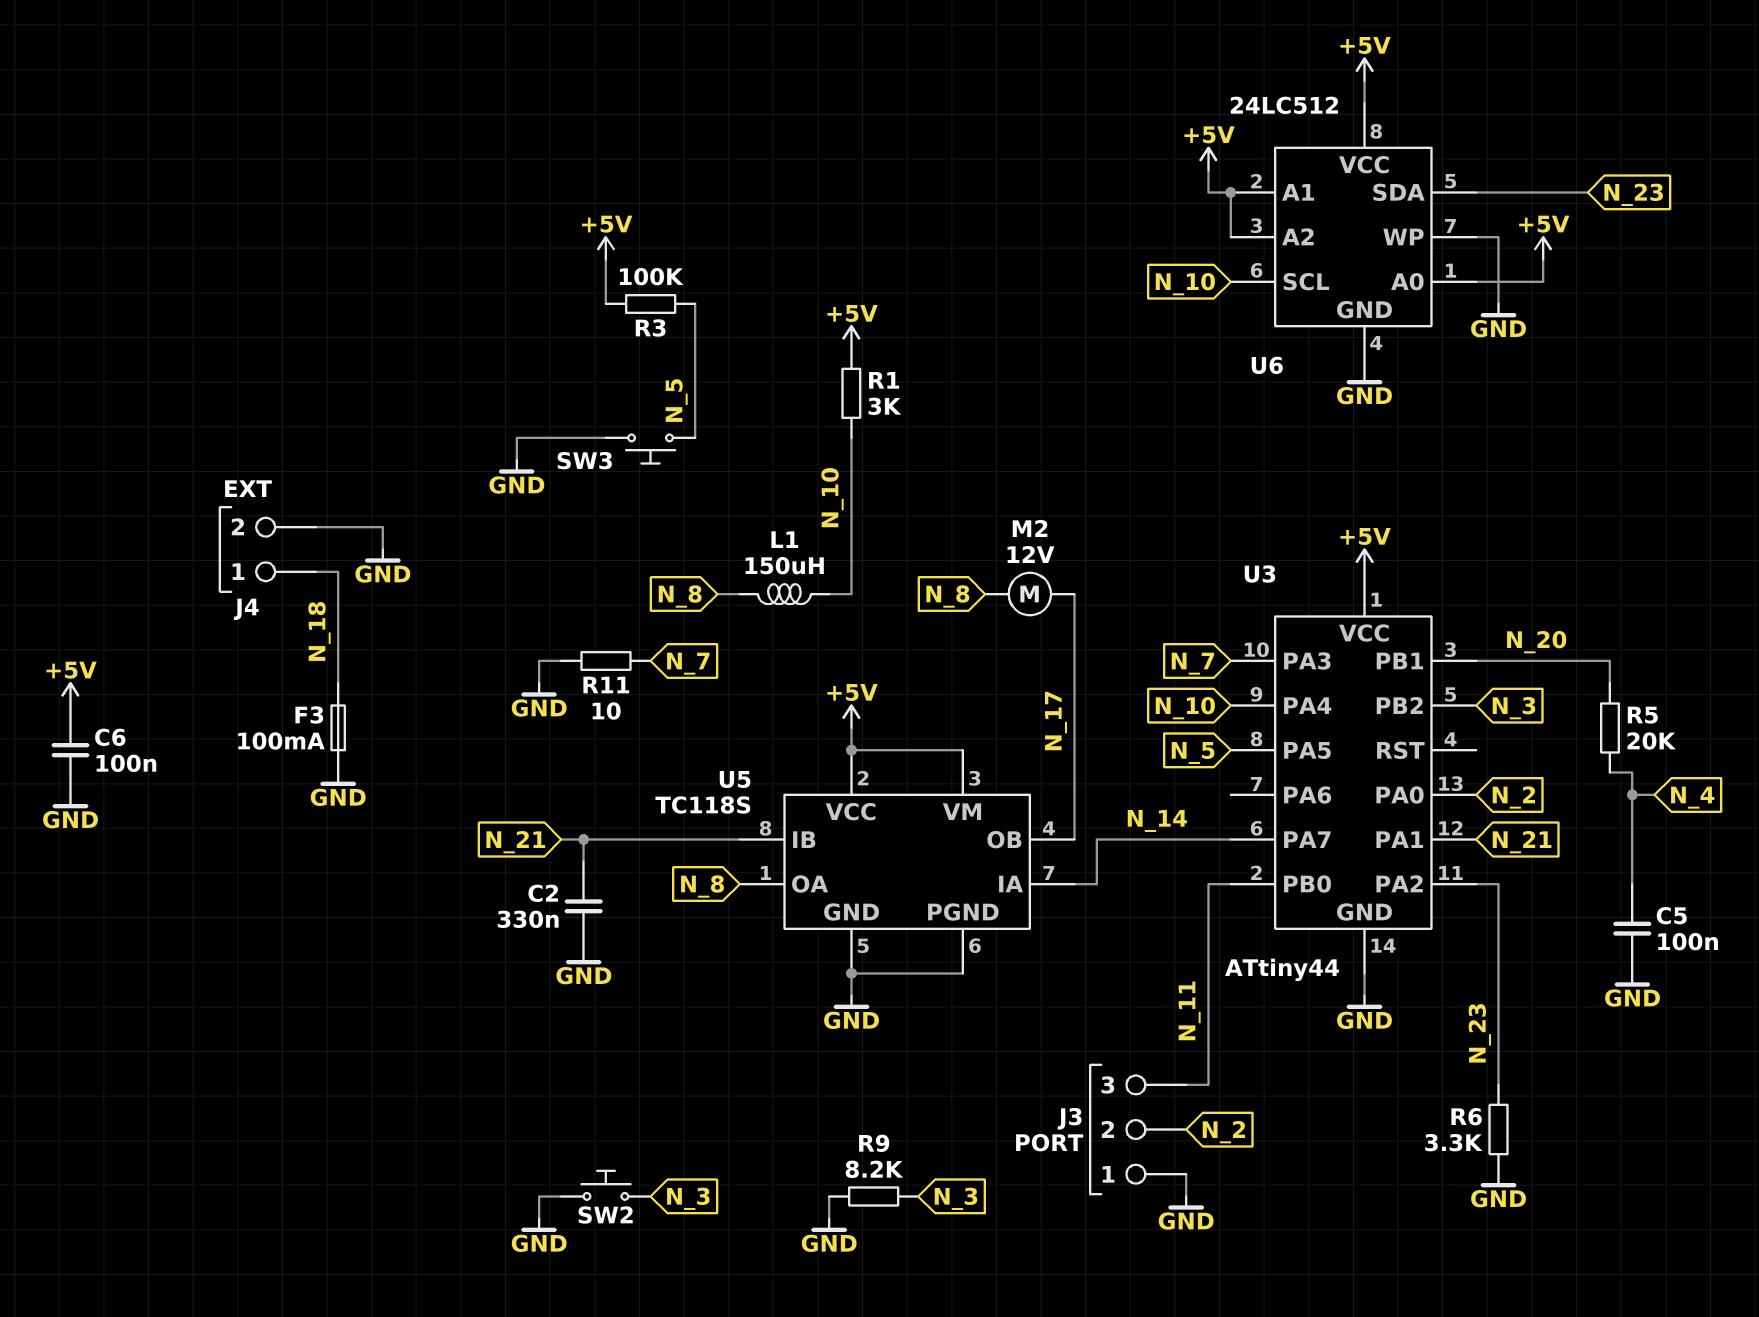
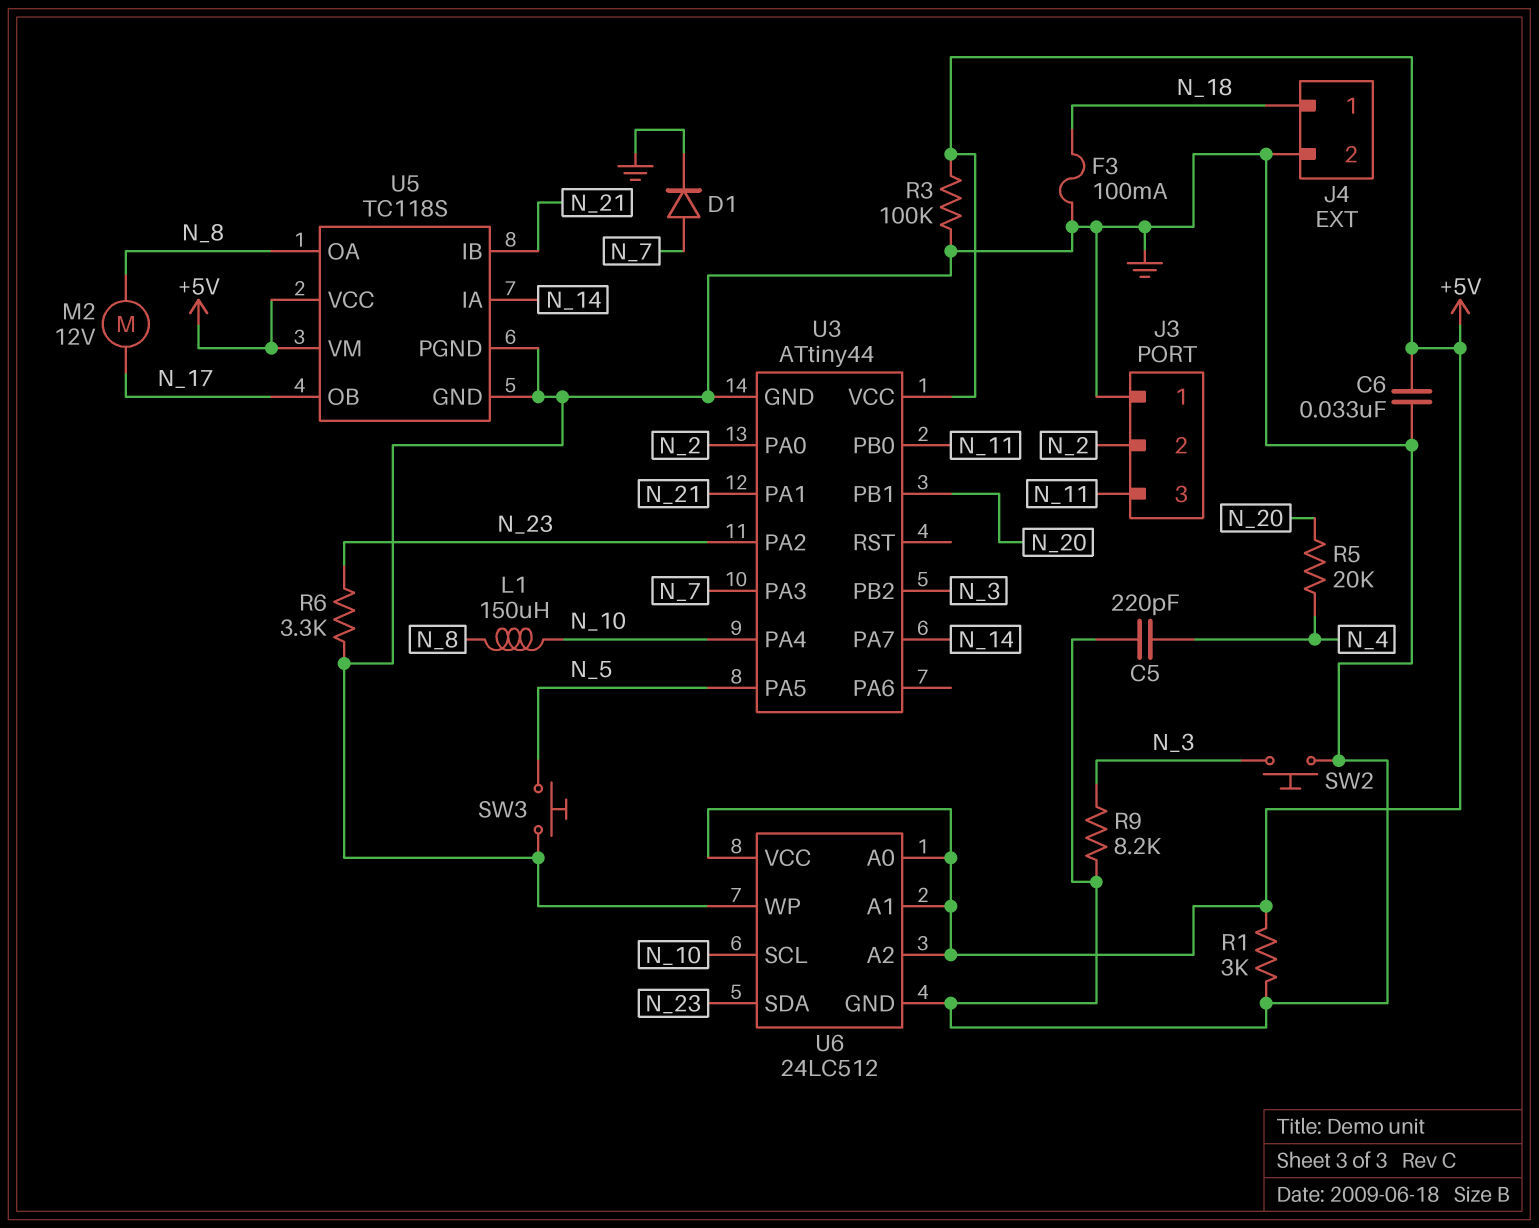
C2: 330nF (GND, N_21) -> none
C5: 100nF (GND, N_4) -> 220pF (GND, N_4)
C6: 100nF (+5V, GND) -> 33nF (+5V, GND)
D1: none -> diode (A N_7, K GND)
R1: 3k (+5V, N_10) -> 3k (+5V, GND)
R3: 100k (+5V, N_5) -> 100k (+5V, GND)
R11: 10 (GND, N_7) -> none

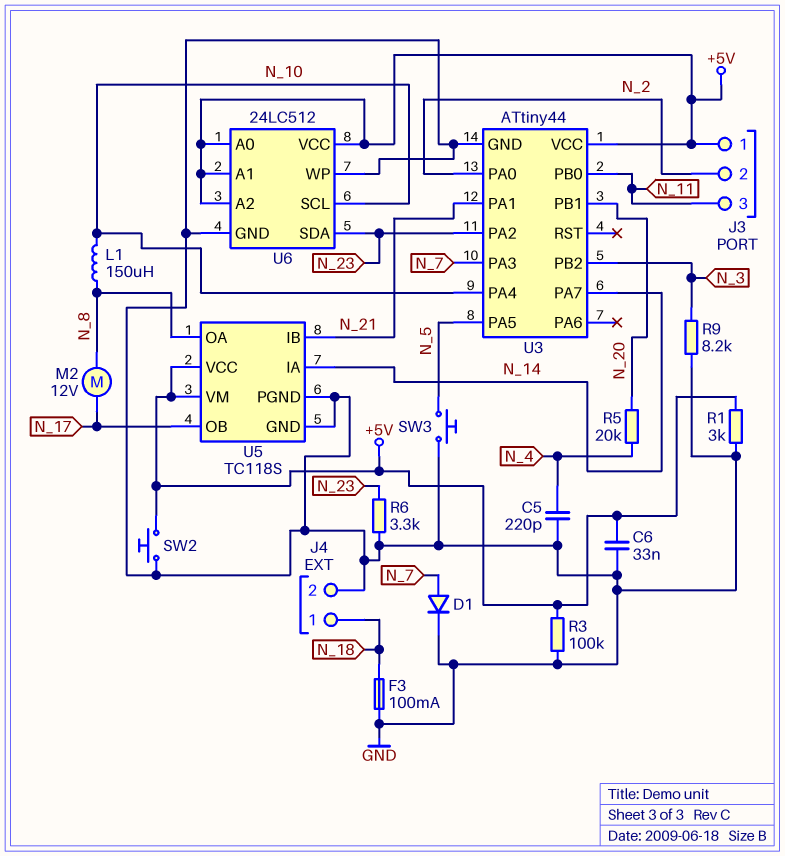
J3 pin 1: GND -> +5V
SW2: button (GND, N_3) -> button (+5V, GND)

